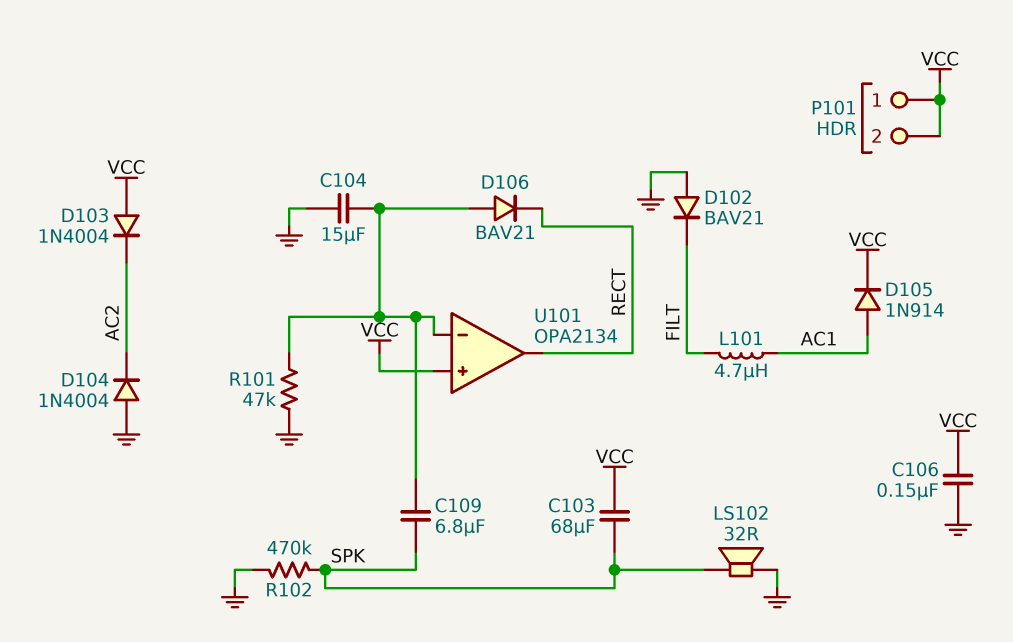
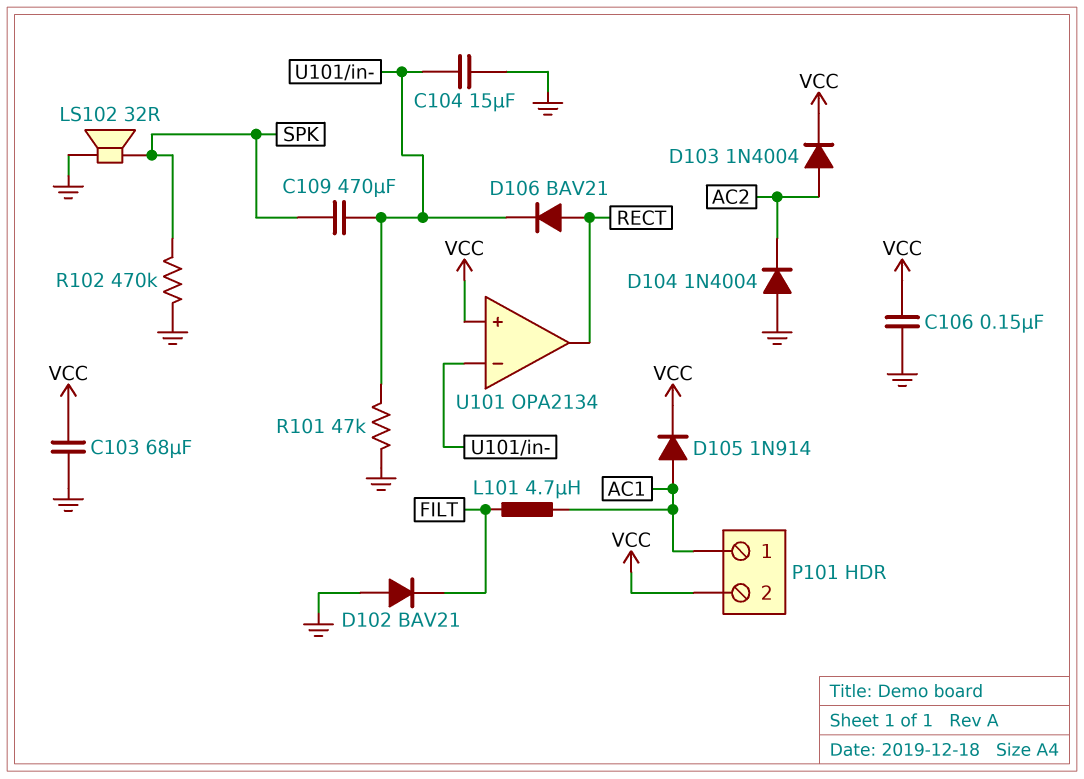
C103: 68uF (SPK, VCC) -> 68uF (GND, VCC)
C109: 6.8uF (SPK, U101/in-) -> 470uF (SPK, U101/in-)
D103: diode 1N4004 (A VCC, K AC2) -> diode 1N4004 (A AC2, K VCC)
D106: diode BAV21 (A U101/in-, K RECT) -> diode BAV21 (A RECT, K U101/in-)
P101 pin 1: VCC -> AC1

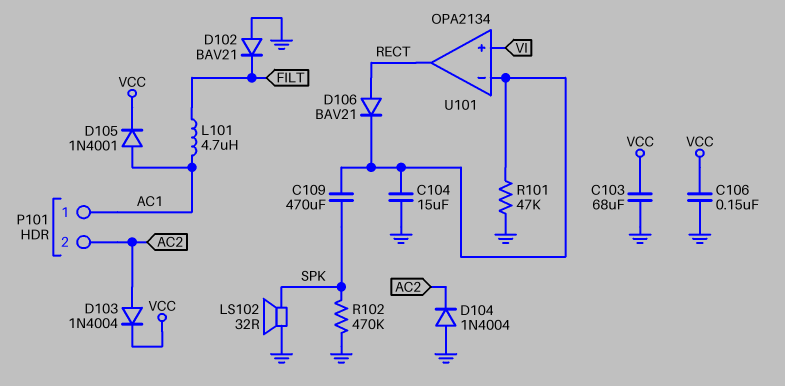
D105: diode 1N914 (A AC1, K VCC) -> diode 1N4001 (A AC1, K VCC)
P101 pin 2: VCC -> AC2
U101 pin in+: VCC -> VI

